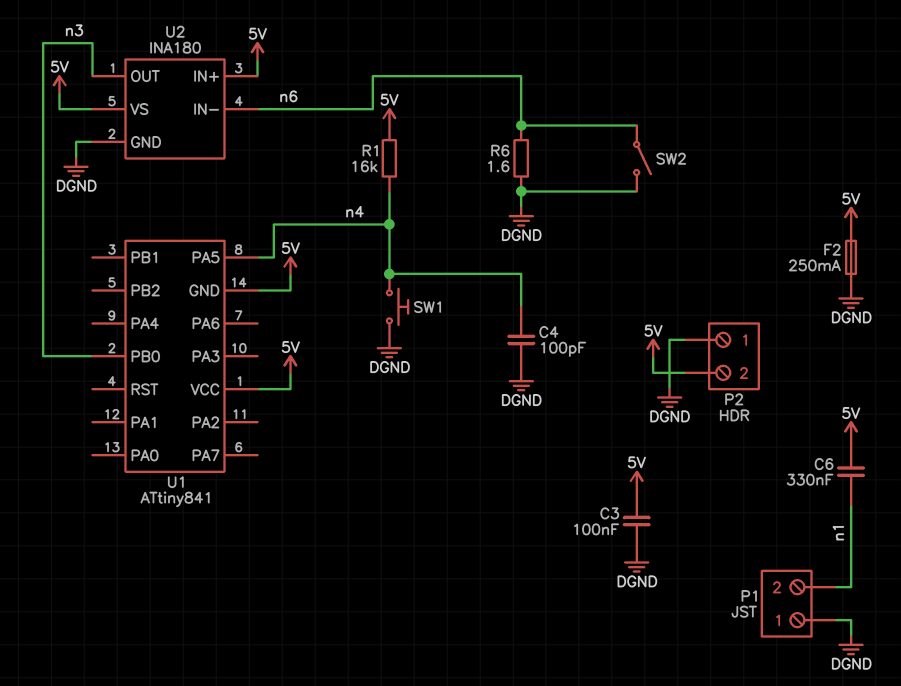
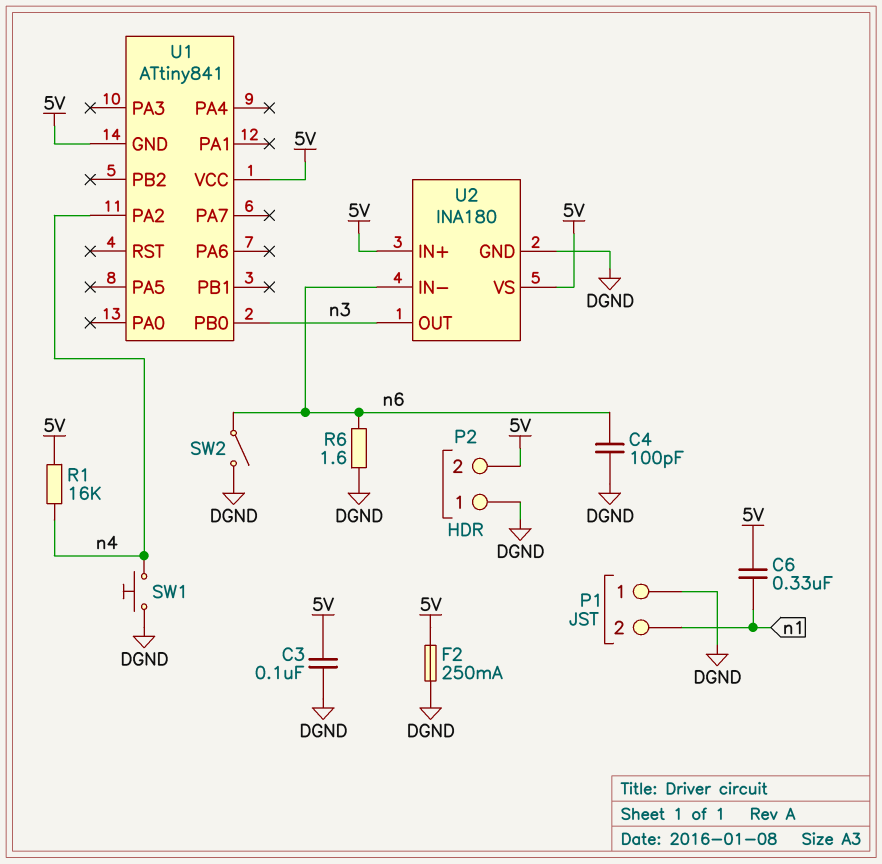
C4: 100pF (DGND, n4) -> 100pF (DGND, n6)
U1 pin PA2: none -> n4
U1 pin PA5: n4 -> none

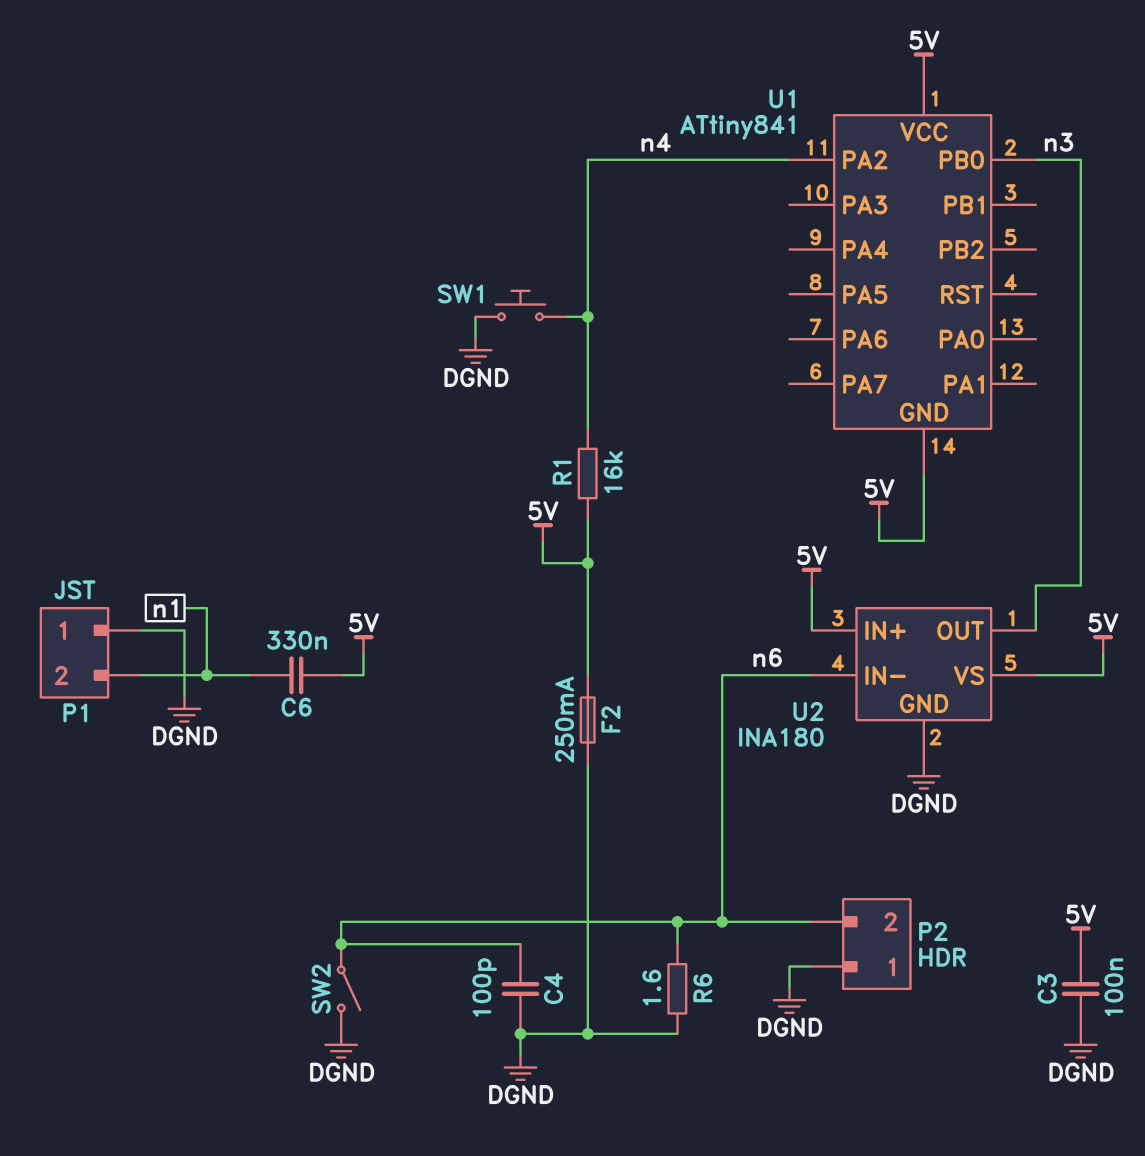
P2 pin 2: 5V -> n6

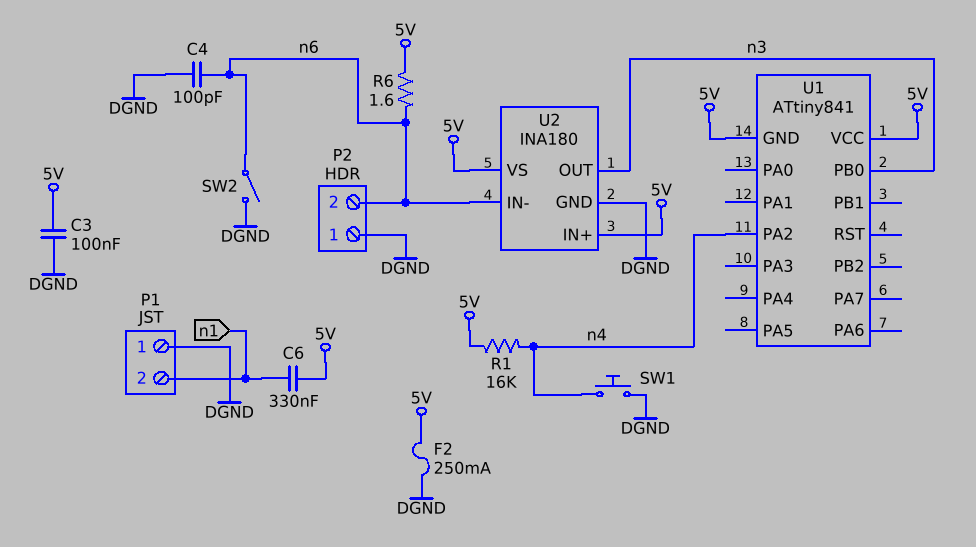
R6: 1.6 (DGND, n6) -> 1.6 (5V, n6)

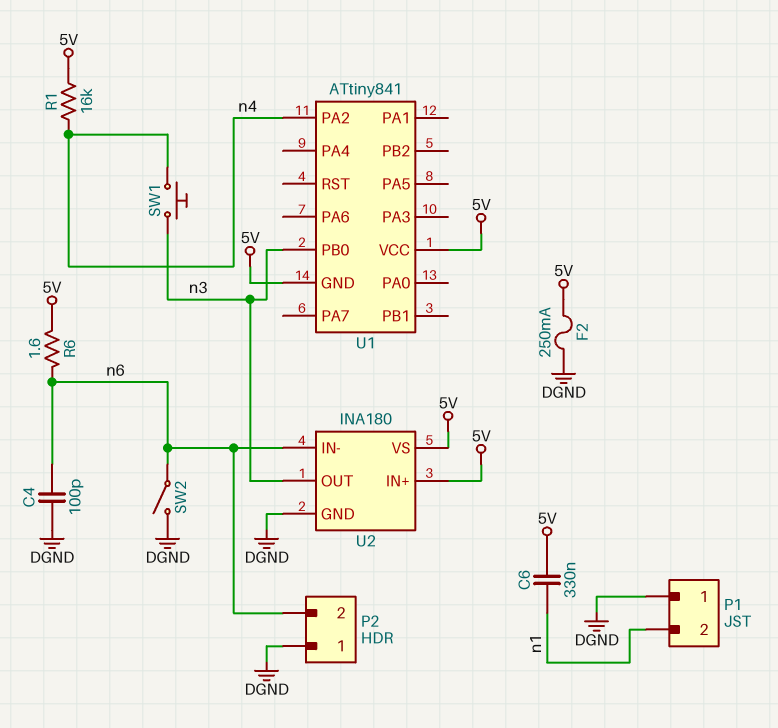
C3: 100nF (5V, DGND) -> none
SW1: button (DGND, n4) -> button (n3, n4)

